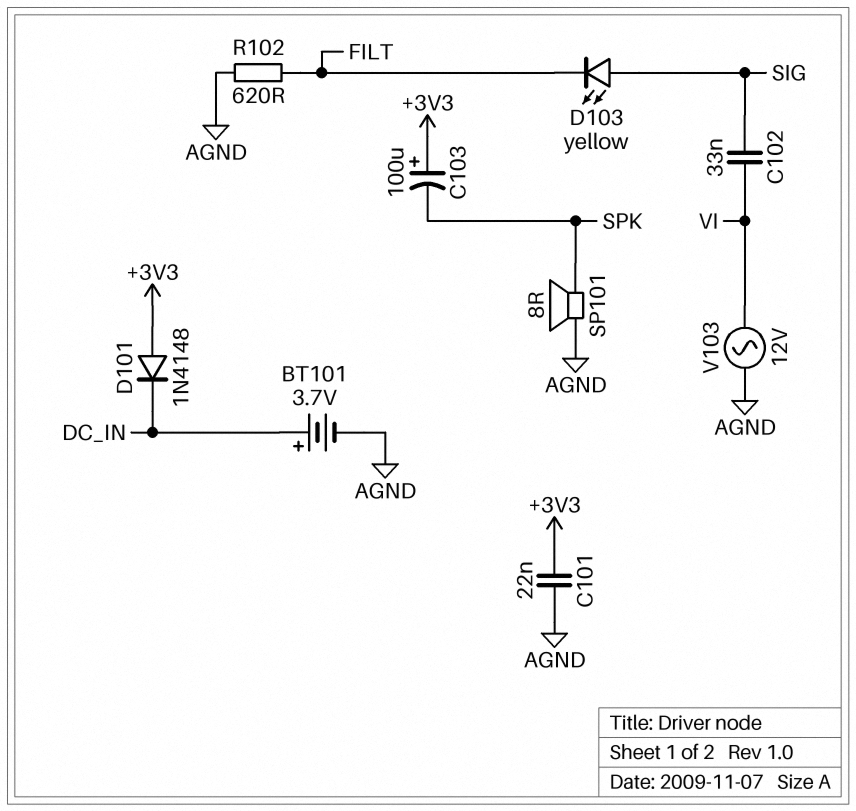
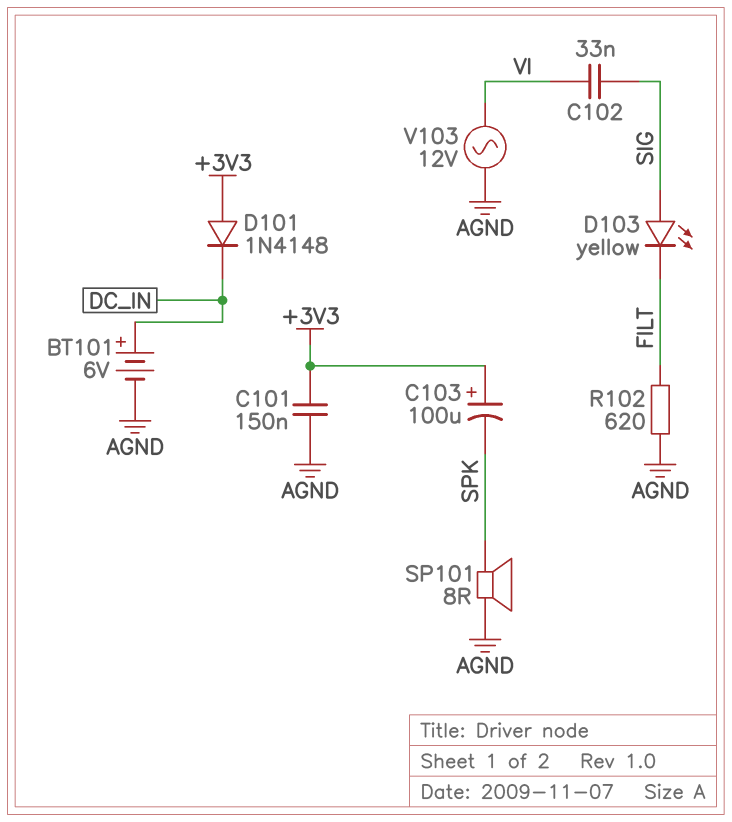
BT101: 3.7V (plus DC_IN, minus AGND) -> 6V (plus DC_IN, minus AGND)
C101: 22nF (+3V3, AGND) -> 150nF (+3V3, AGND)

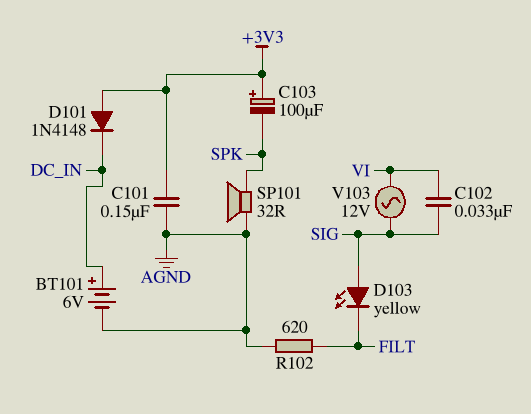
SP101: speaker 8R (AGND, SPK) -> speaker 32R (AGND, SPK)
V103: AC 12V (AGND, VI) -> AC 12V (SIG, VI)

